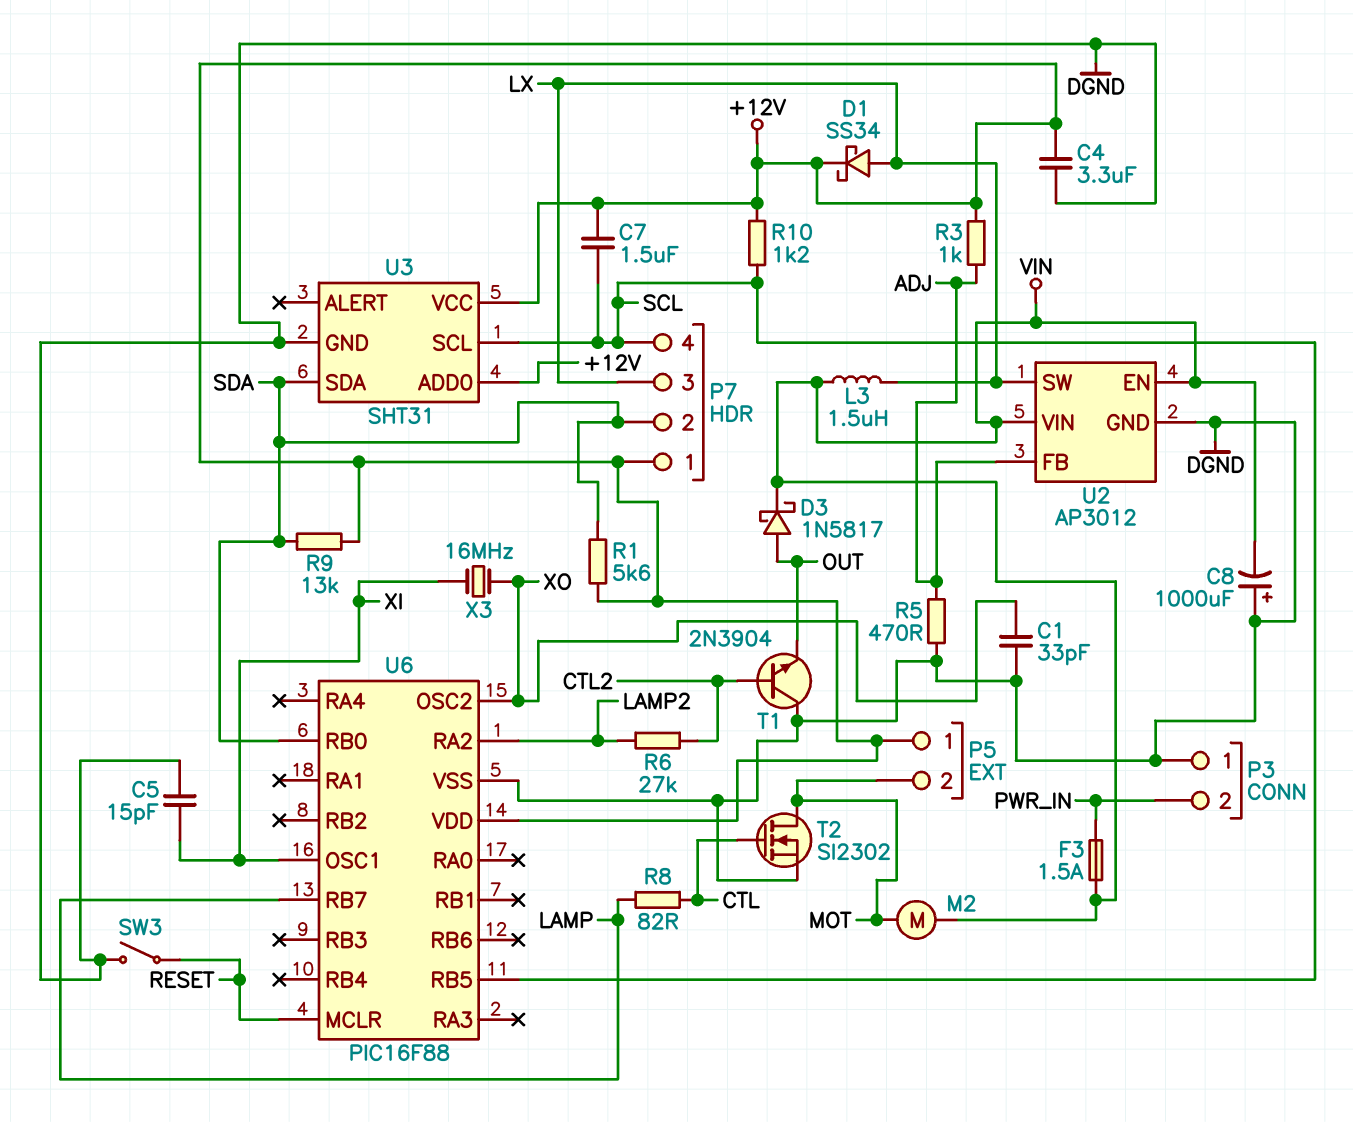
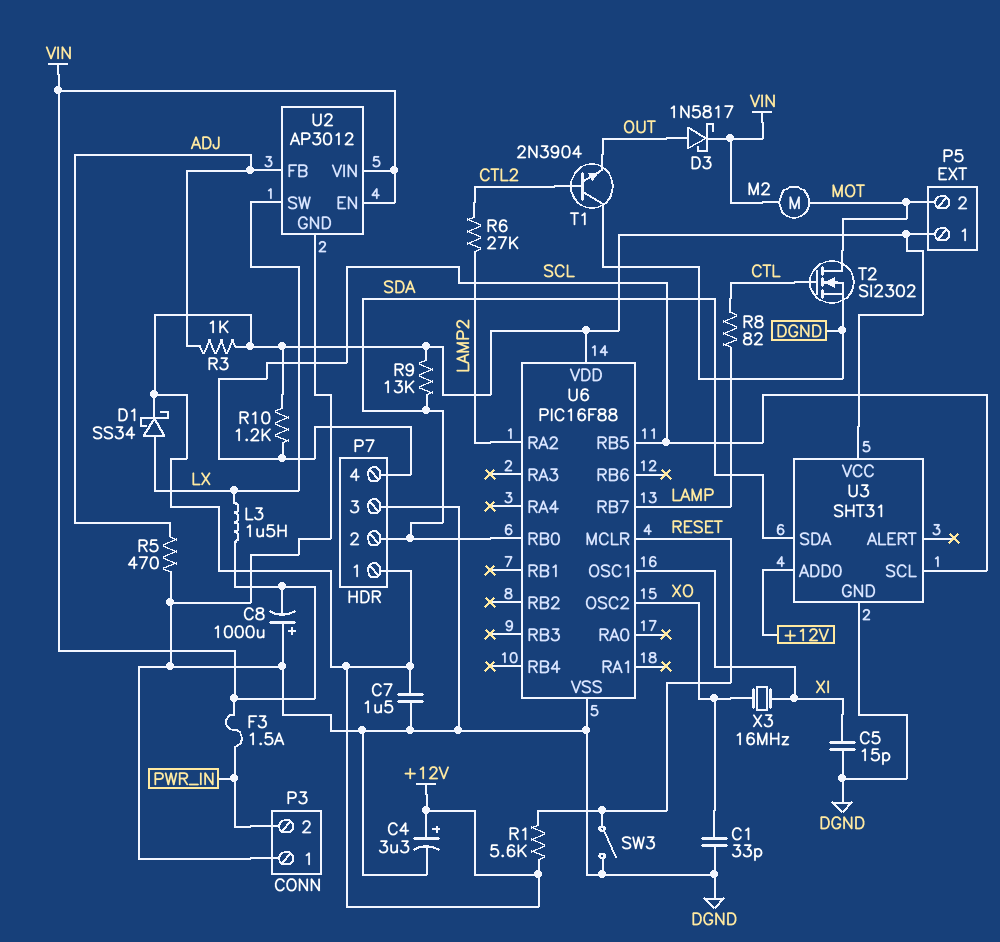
C4: 3.3uF (+12V, DGND) -> 3.3uF (plus +12V, minus DGND)
C7: 1.5uF (+12V, SCL) -> 1.5uF (+12V, DGND)
P7 pin 3: LX -> DGND
R1: 5.6k (+12V, SDA) -> 5.6k (+12V, RESET)

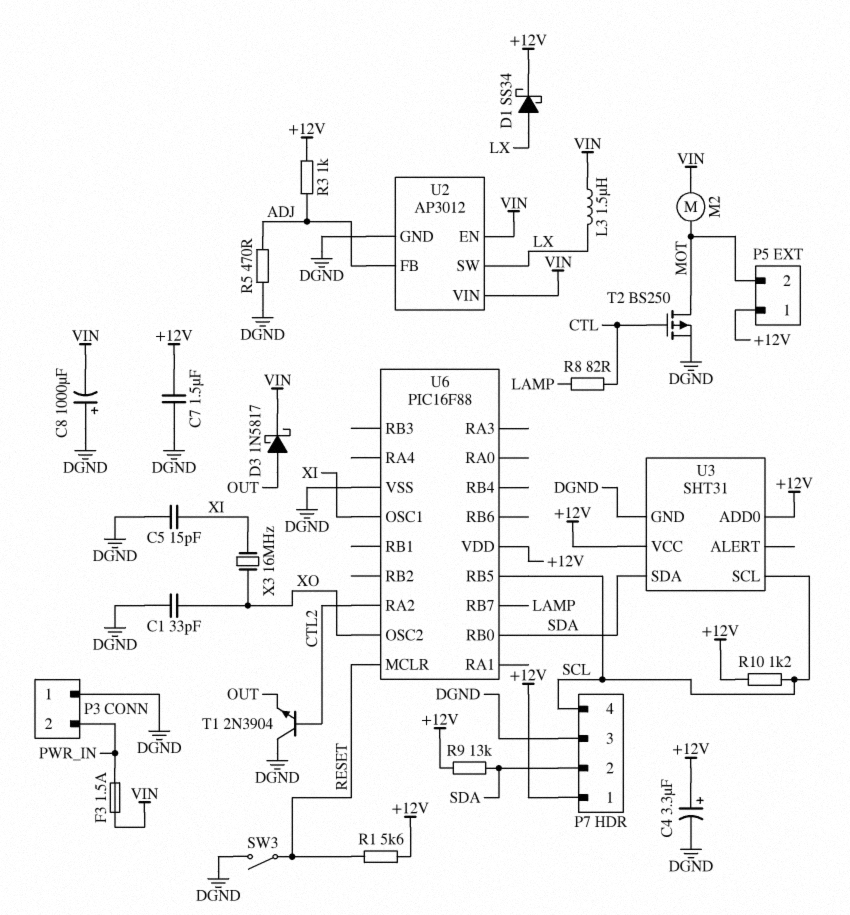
R6: 27k (CTL2, LAMP2) -> none
T2: NMOS SI2302 (G CTL, D MOT, S DGND) -> PMOS BS250 (G CTL, D MOT, S DGND)
U6 pin RA2: LAMP2 -> CTL2

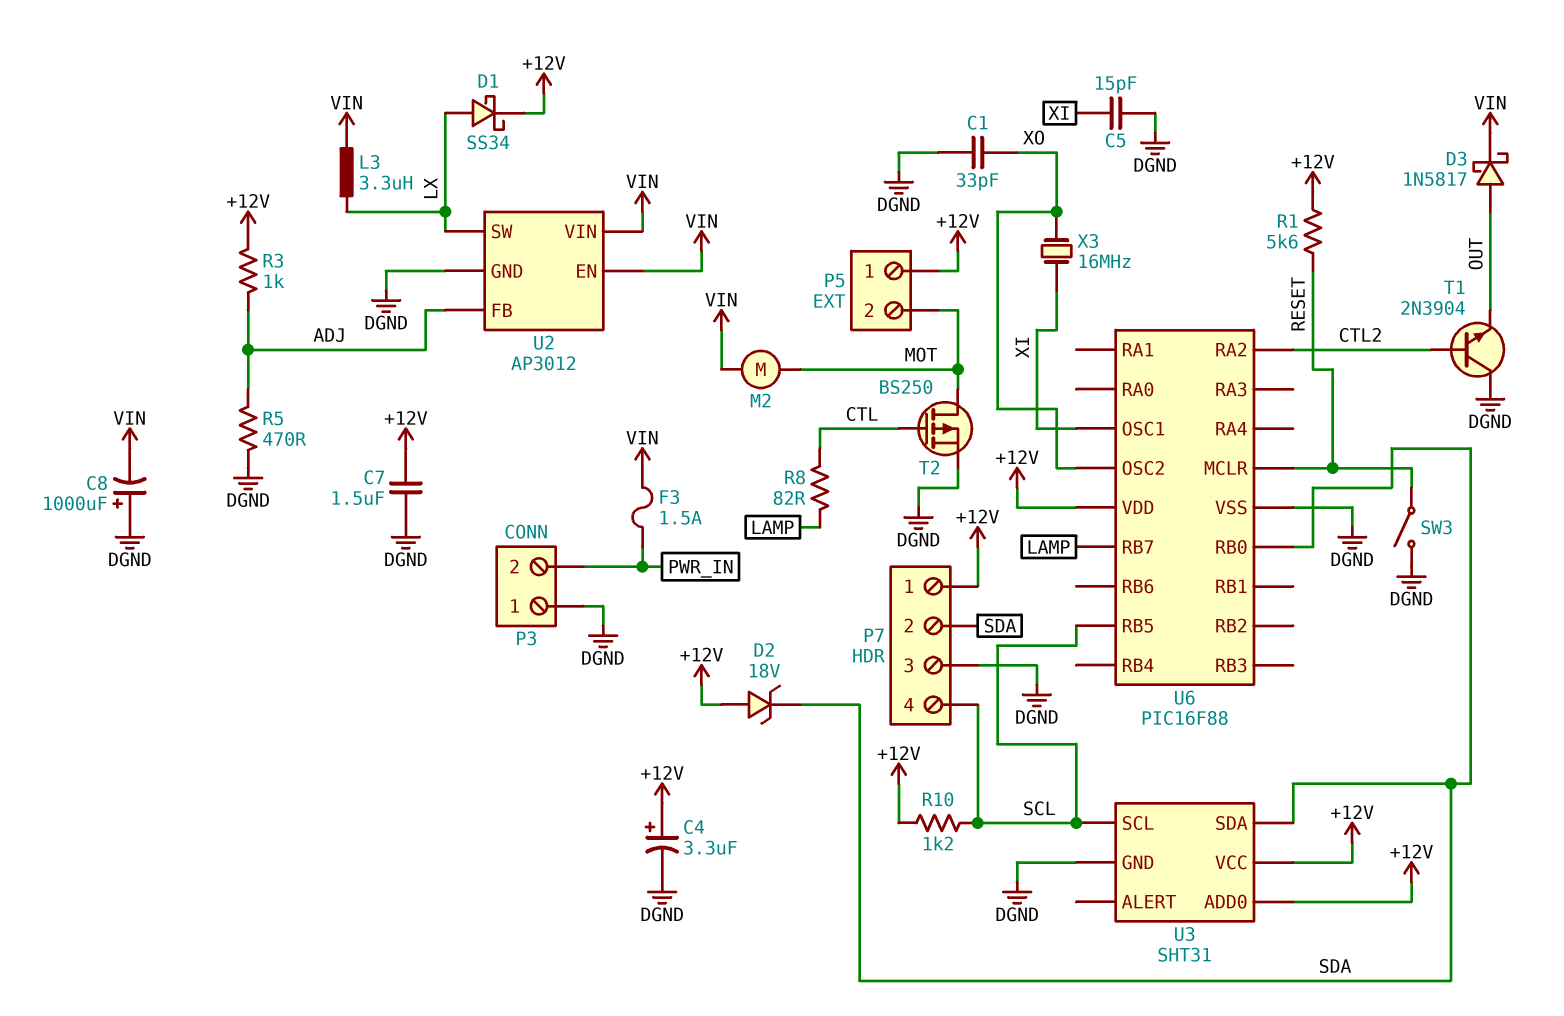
D2: none -> zener 18V (A +12V, K SDA)
L3: 1.5uH (LX, VIN) -> 3.3uH (LX, VIN)
R9: 13k (+12V, SDA) -> none

